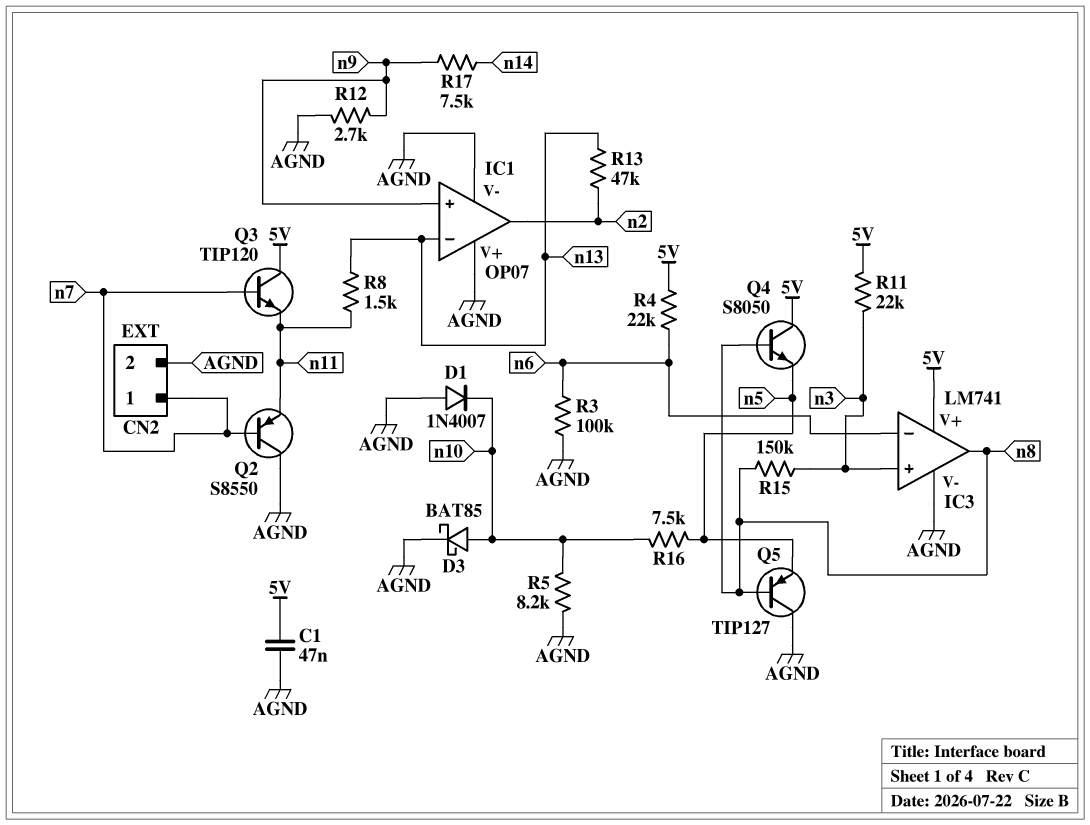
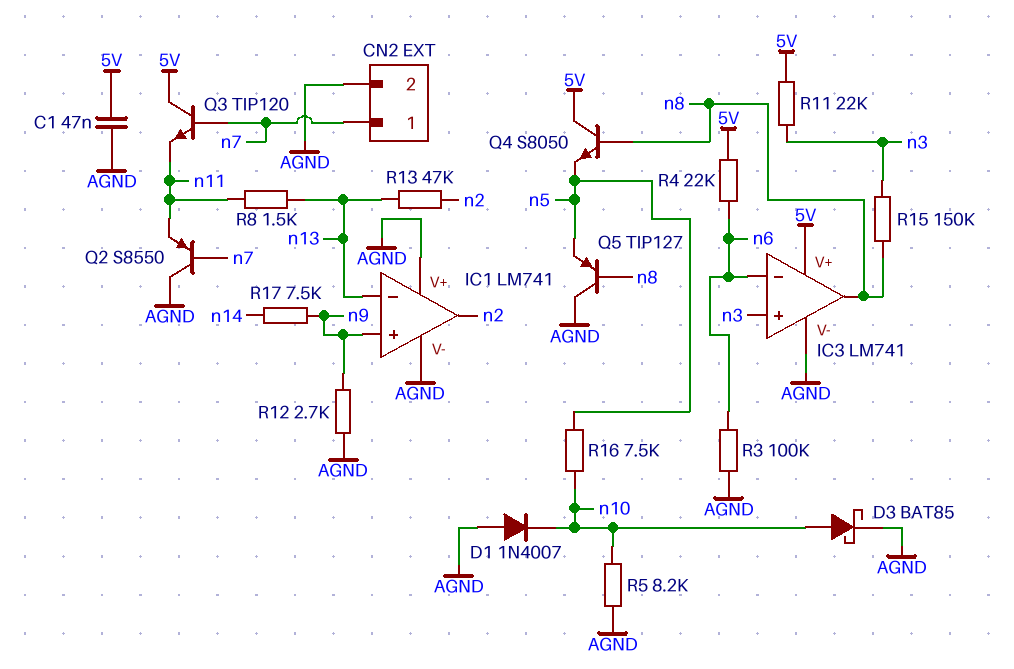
IC1: OP07 -> LM741

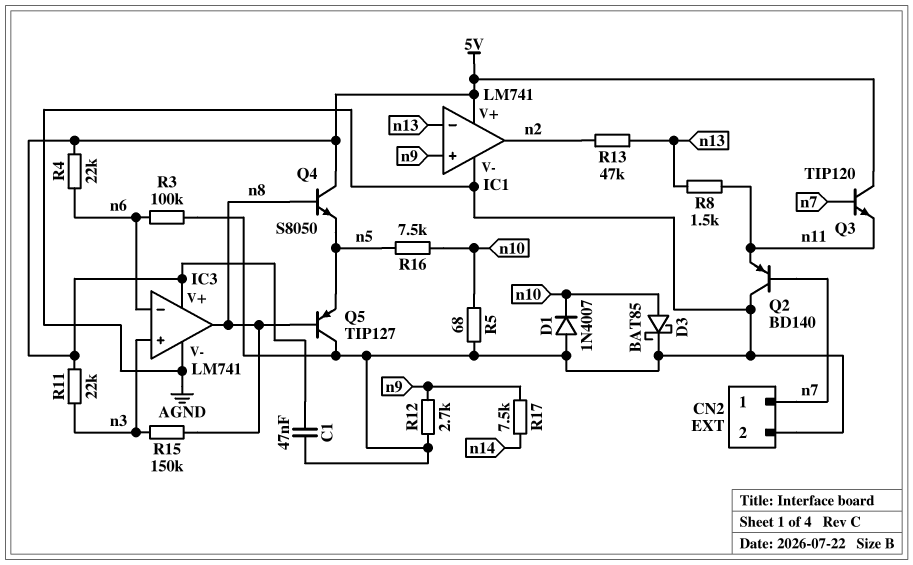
IC1 pin V+: AGND -> 5V
Q2: PNP S8550 (B n7, C AGND, E n11) -> PNP BD140 (B n7, C AGND, E n11)
R5: 8.2k (AGND, n10) -> 68 (AGND, n10)

